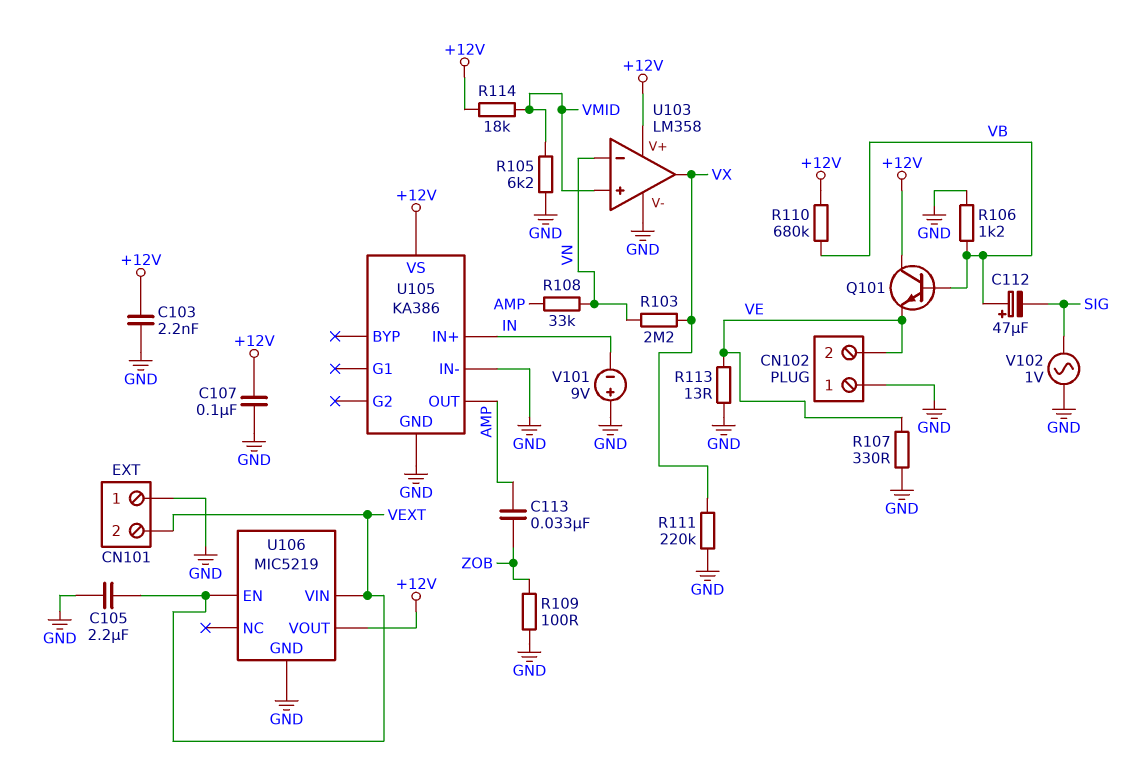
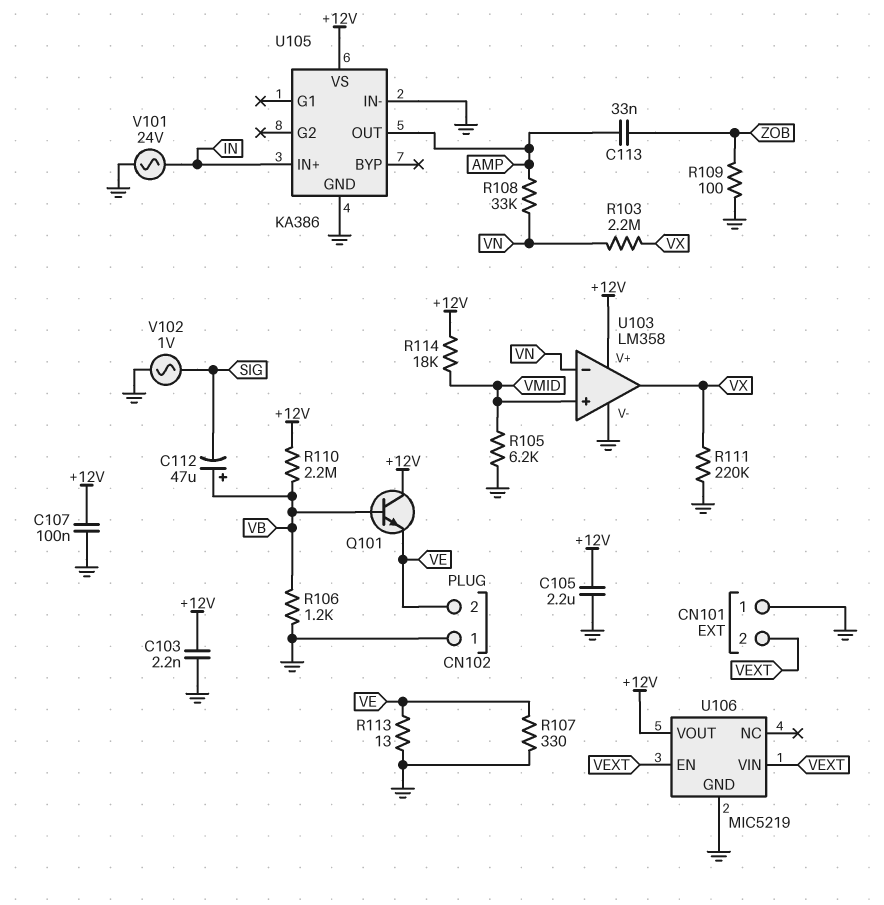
C105: 2.2uF (GND, VEXT) -> 2.2uF (+12V, GND)
R110: 680k (+12V, VB) -> 2.2M (+12V, VB)
V101: 9V (plus GND, minus IN) -> AC 24V (GND, IN)

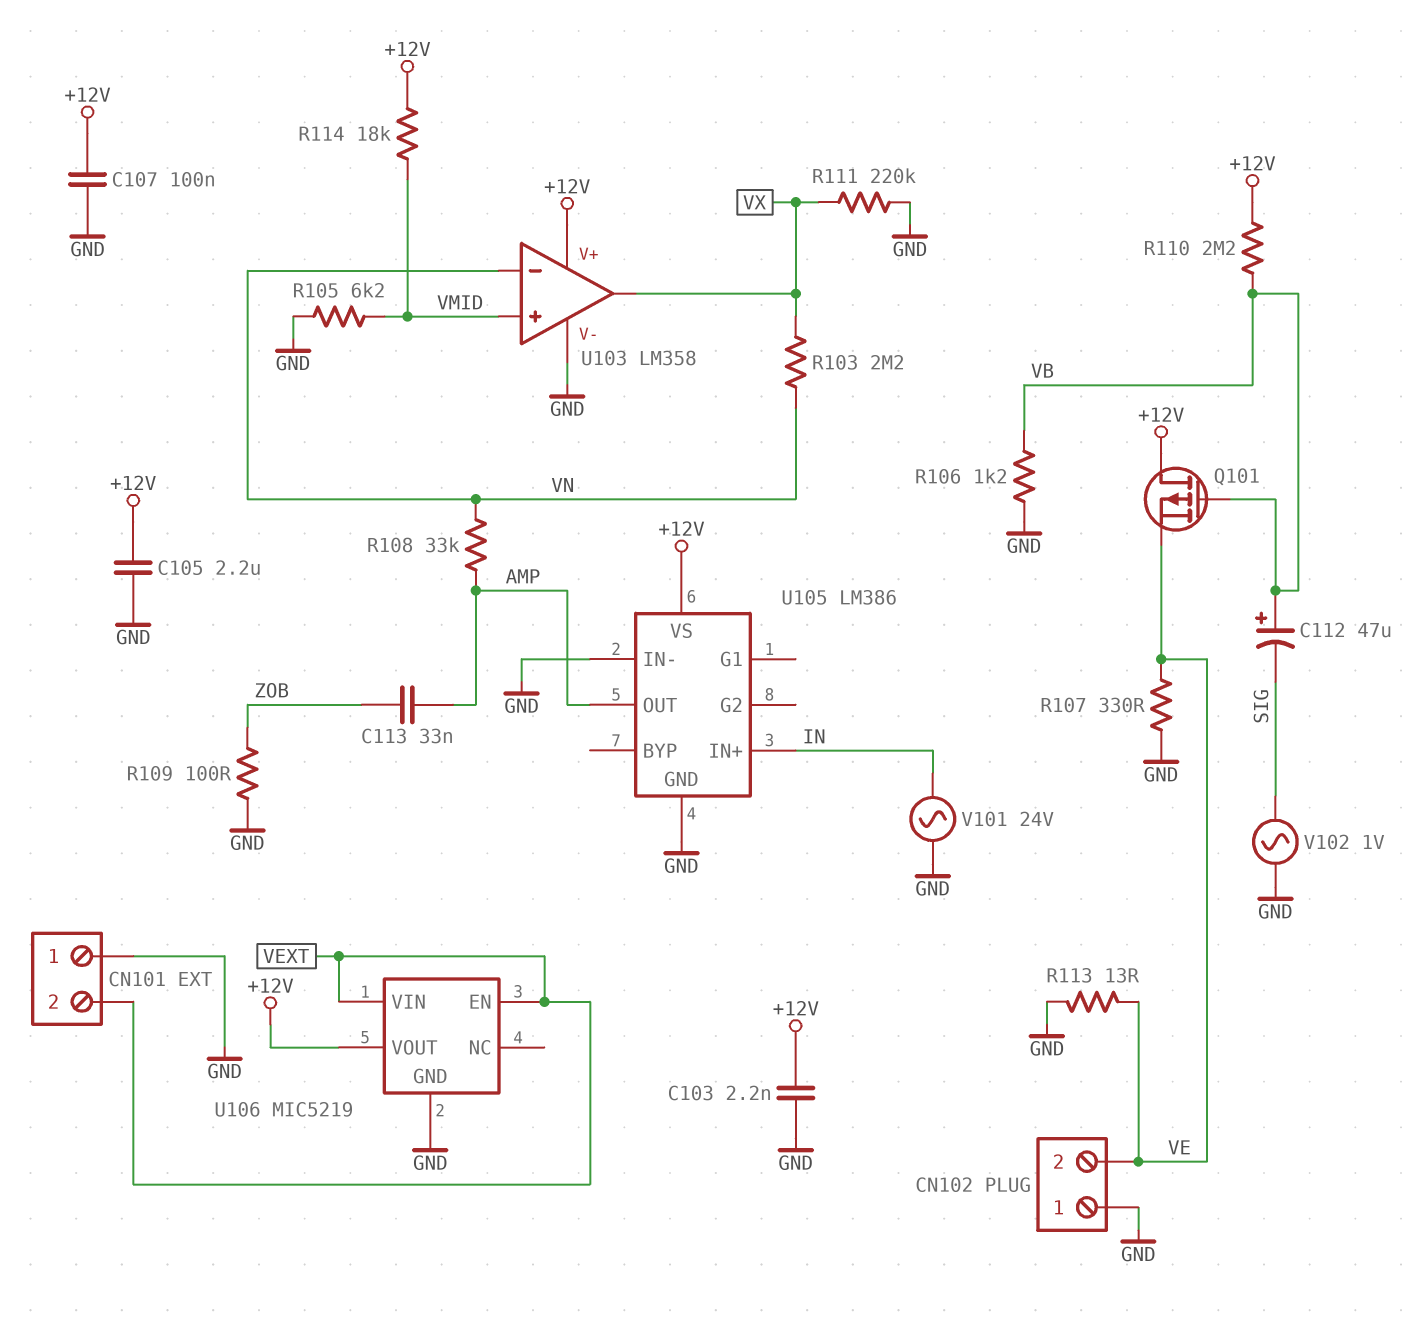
Q101: NPN (B VB, C +12V, E VE) -> PMOS (G VB, D +12V, S VE)
U105: KA386 -> LM386

